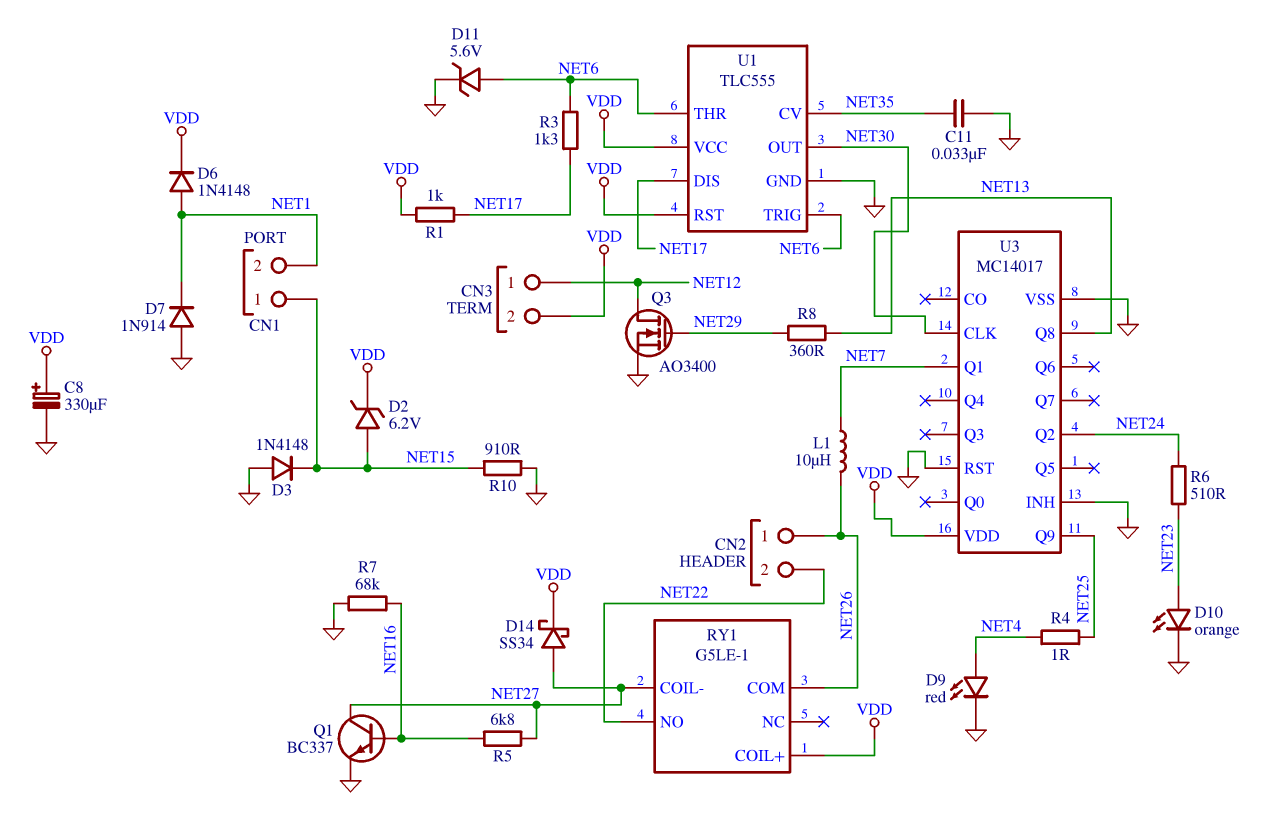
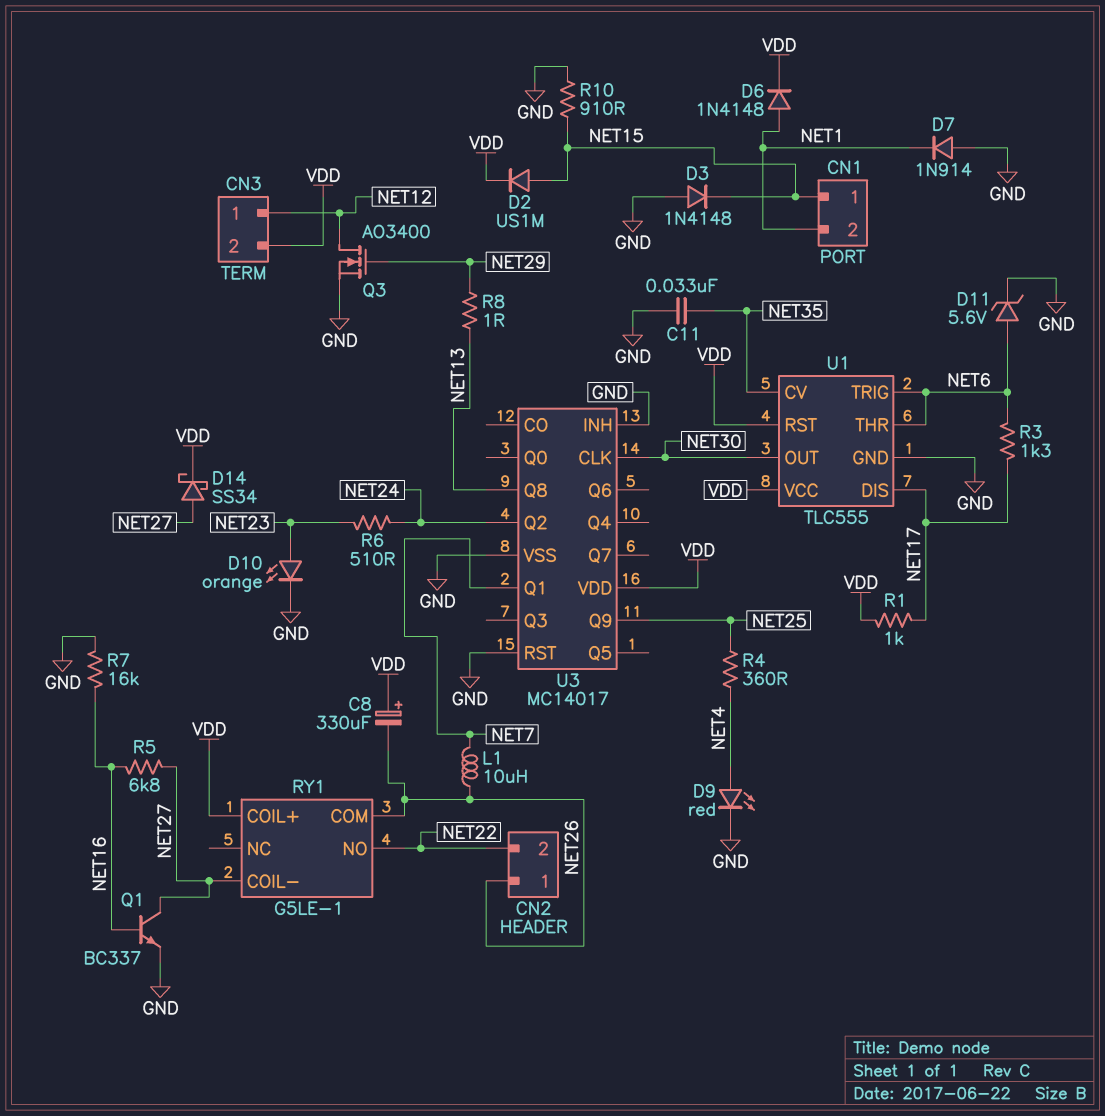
C8: 330uF (plus VDD, minus GND) -> 330uF (plus VDD, minus NET26)
D2: zener 6.2V (A NET15, K VDD) -> diode US1M (A NET15, K VDD)
R4: 1 (NET4, NET25) -> 360 (NET4, NET25)
R7: 68k (GND, NET16) -> 16k (GND, NET16)
R8: 360 (NET13, NET29) -> 1 (NET13, NET29)

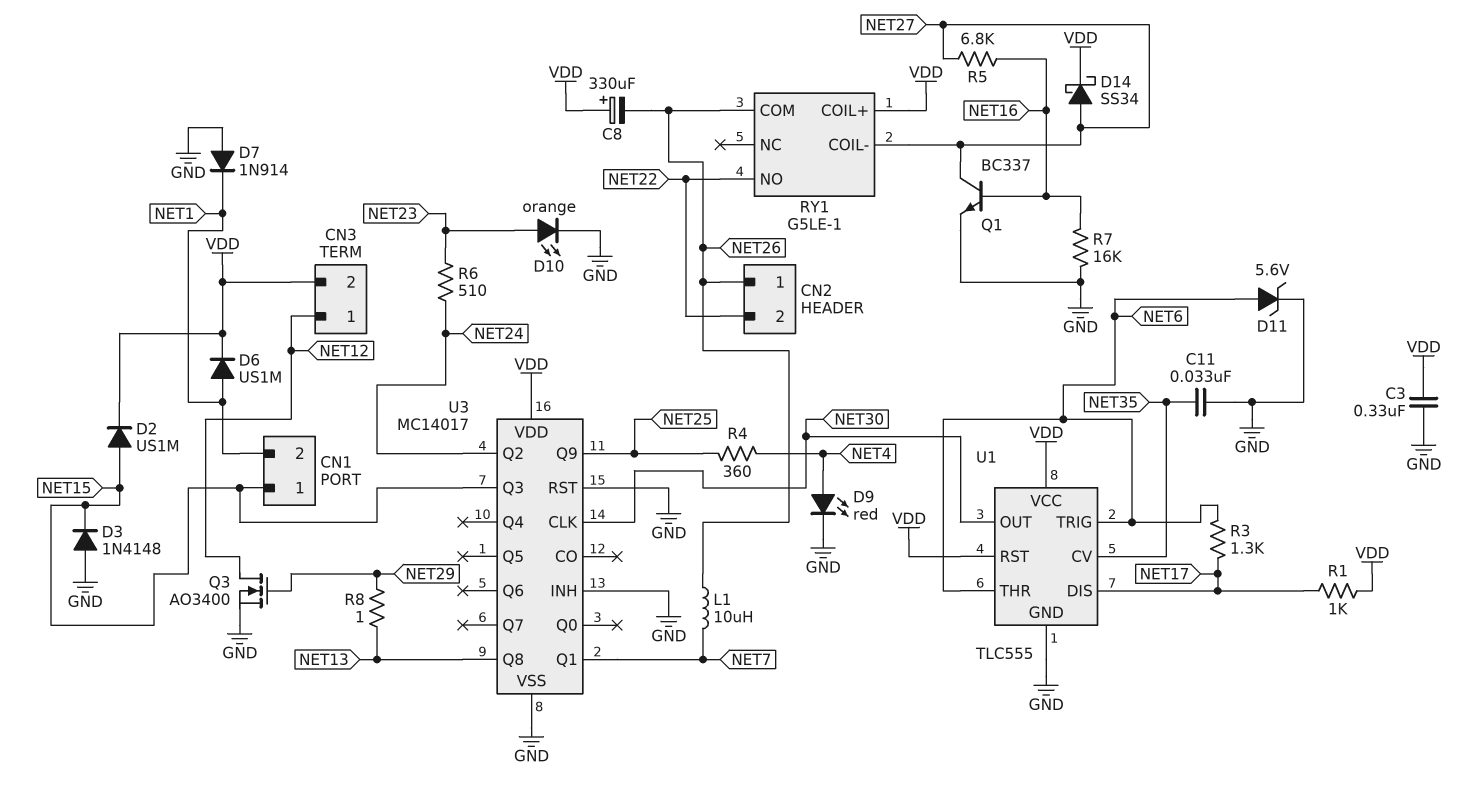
C3: none -> 330nF (GND, VDD)
D6: diode 1N4148 (A NET1, K VDD) -> diode US1M (A NET1, K VDD)
R10: 910 (GND, NET15) -> none
U3 pin Q3: none -> NET15

